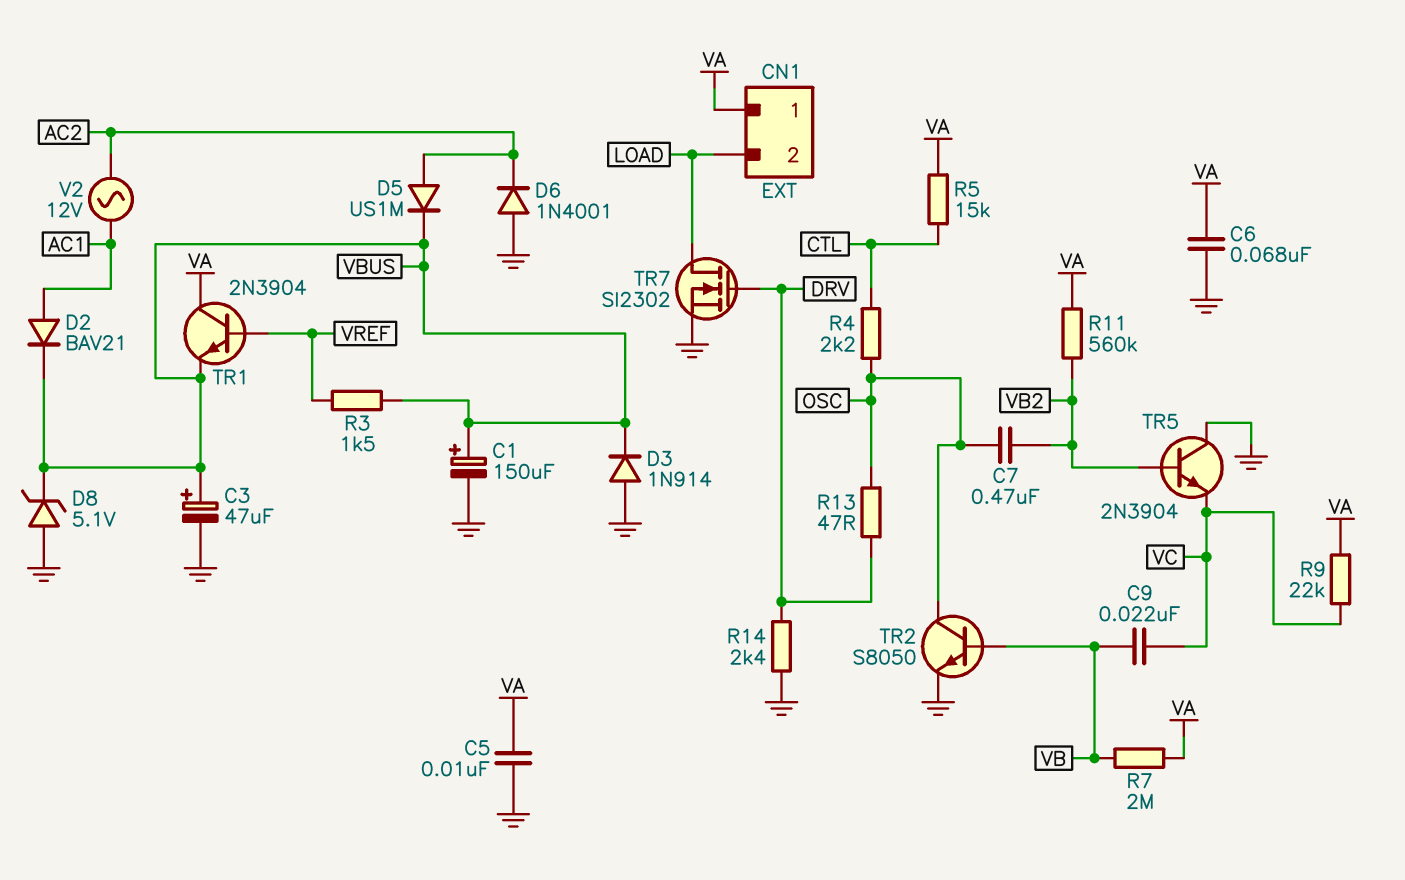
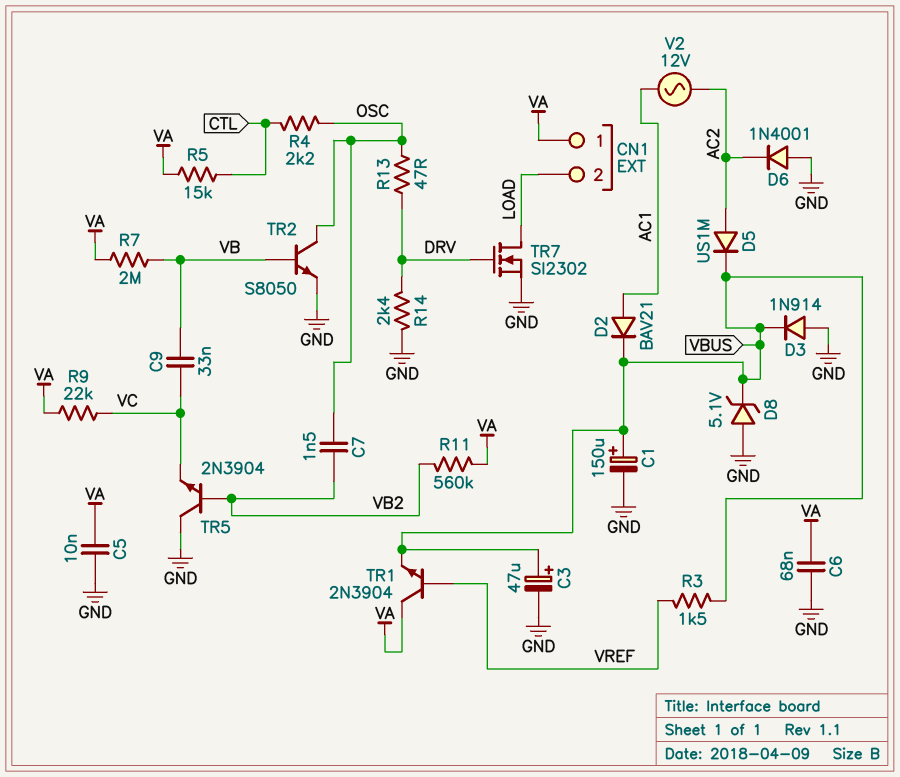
C7: 470nF (OSC, VB2) -> 1.5nF (OSC, VB2)
C9: 22nF (VB, VC) -> 33nF (VB, VC)

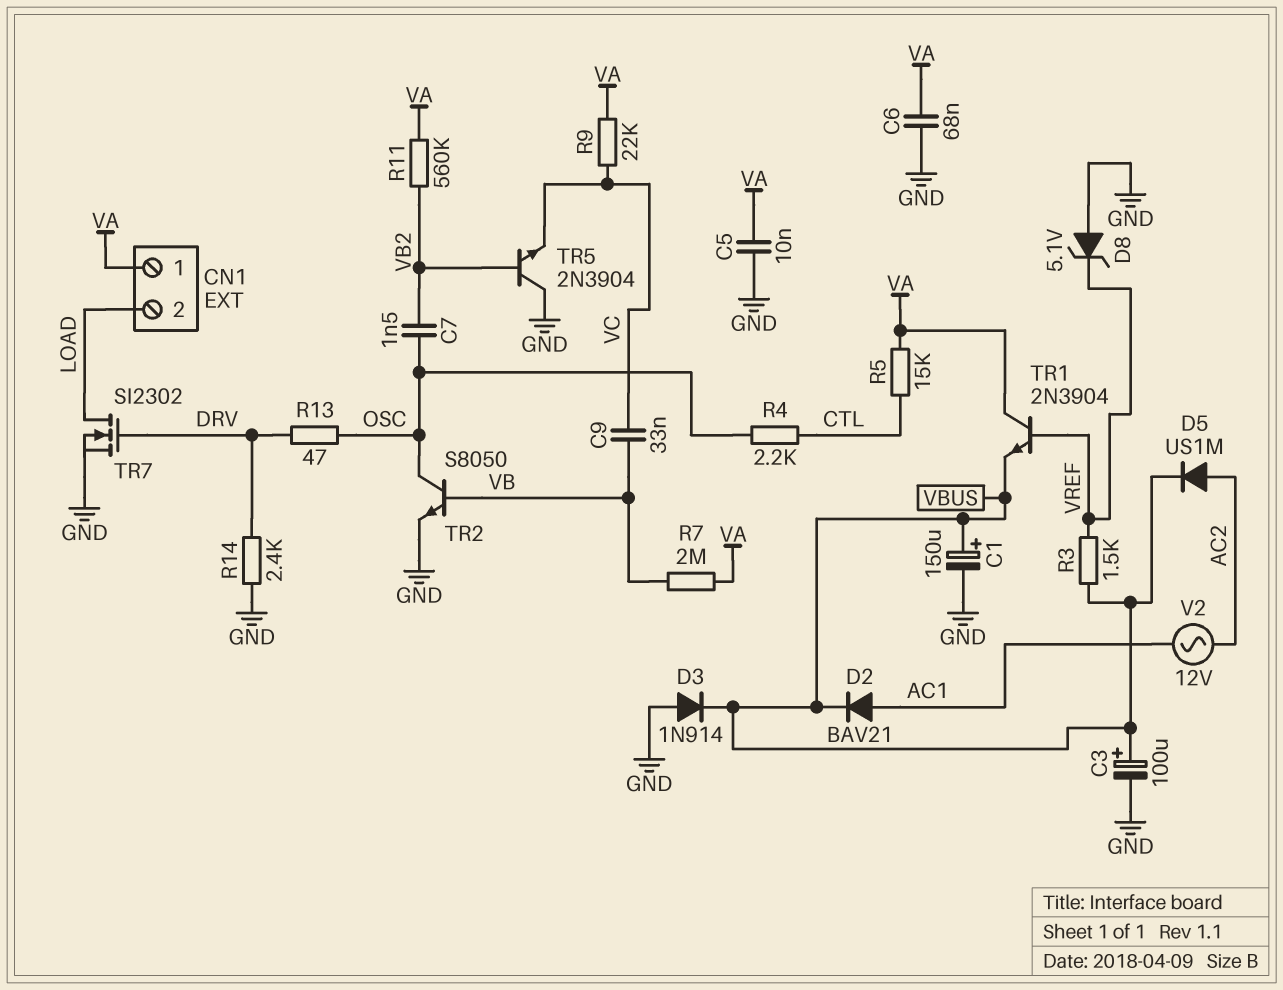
C3: 47uF (plus VBUS, minus GND) -> 100uF (plus VBUS, minus GND)
D6: diode 1N4001 (A GND, K AC2) -> none
D8: zener 5.1V (A GND, K VBUS) -> zener 5.1V (A GND, K VREF)

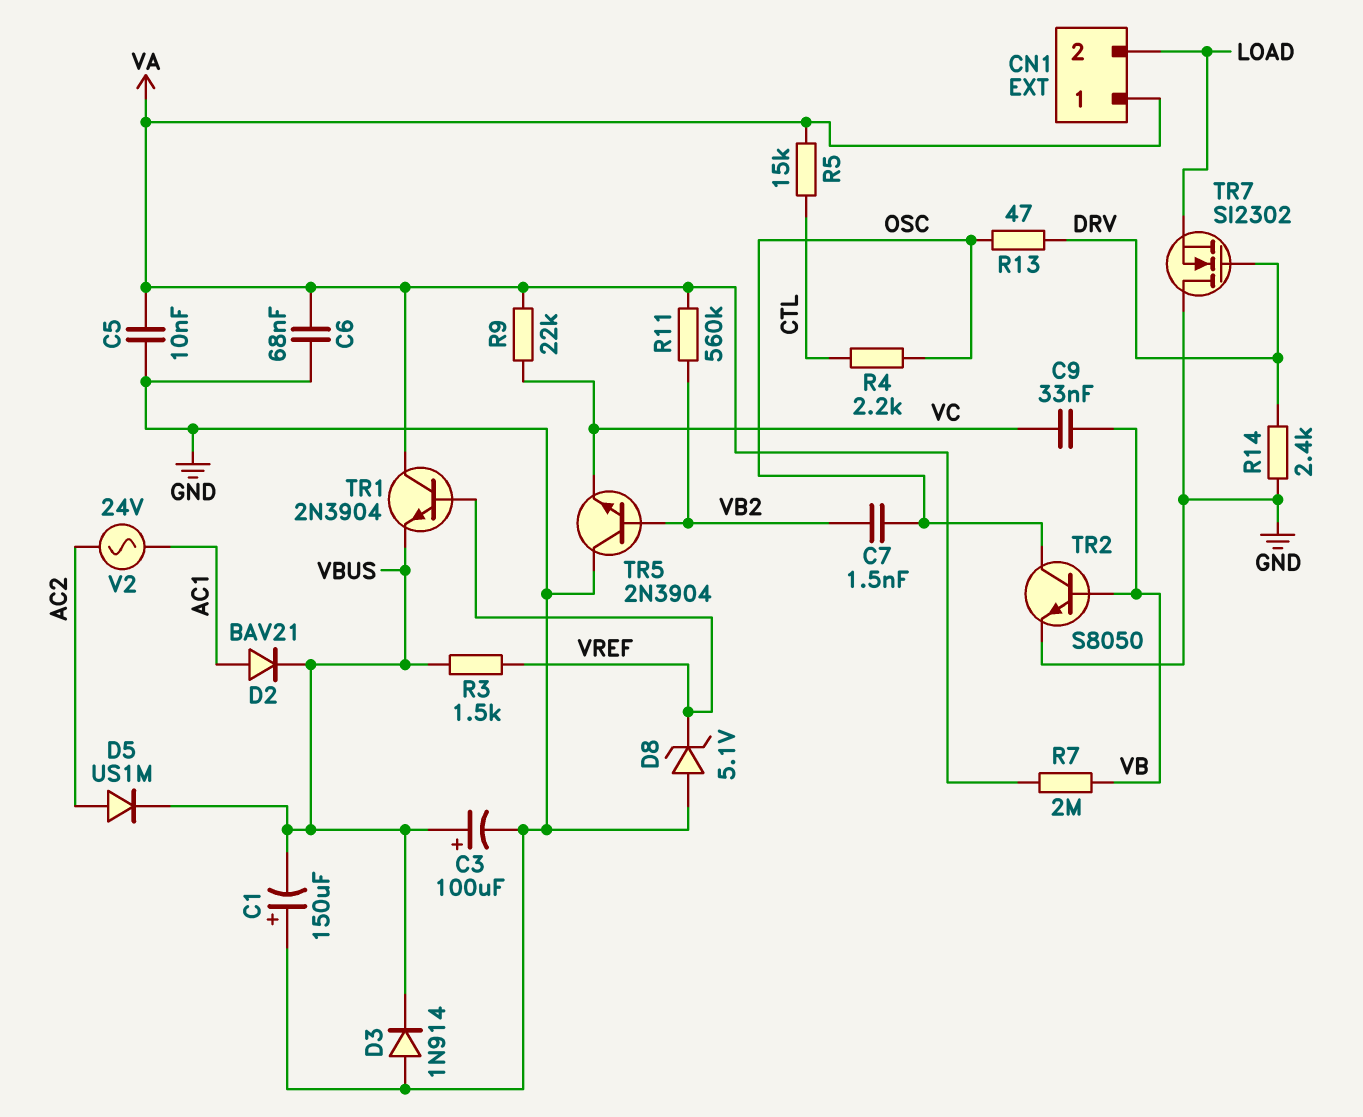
C1: 150uF (plus VBUS, minus GND) -> 150uF (plus GND, minus VBUS)
TR7: NMOS SI2302 (G DRV, D LOAD, S GND) -> NMOS SI2302 (G DRV, D GND, S LOAD)
V2: AC 12V (AC1, AC2) -> AC 24V (AC1, AC2)

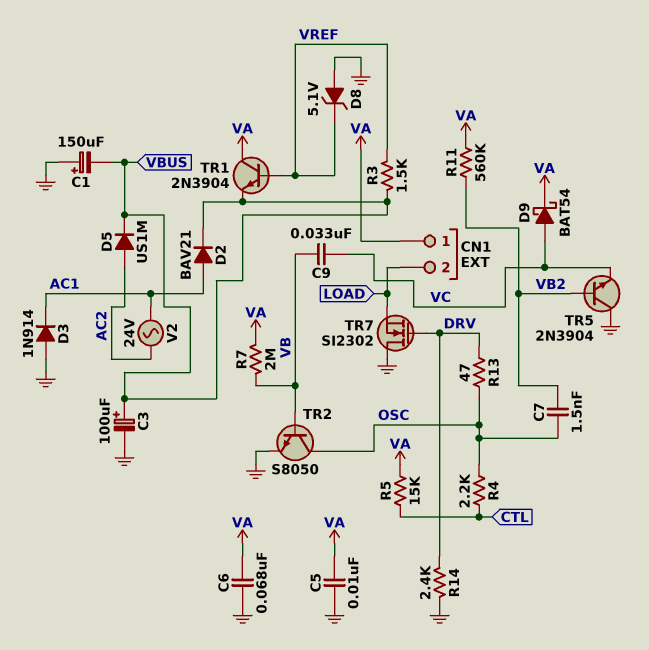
D3: diode 1N914 (A GND, K VBUS) -> diode 1N914 (A GND, K AC1)
D9: none -> schottky BAT54 (A VC, K VA)
R9: 22k (VA, VC) -> none

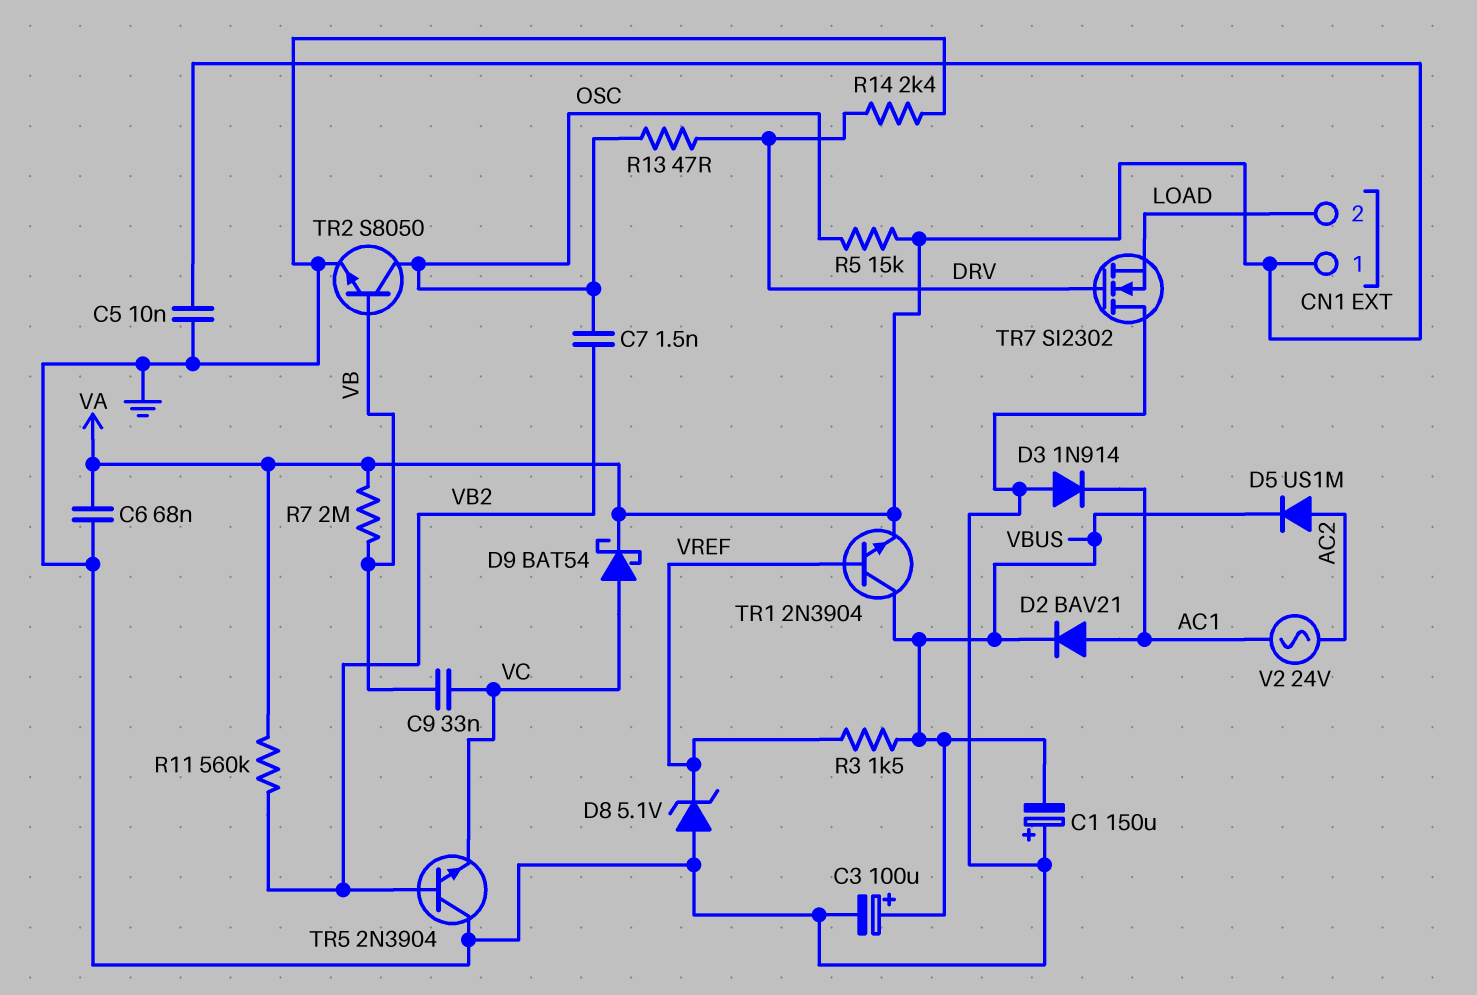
R4: 2.2k (CTL, OSC) -> none
R5: 15k (CTL, VA) -> 15k (OSC, VA)
TR1: NPN 2N3904 (B VREF, C VA, E VBUS) -> NPN 2N3904 (B VREF, C VBUS, E VA)

